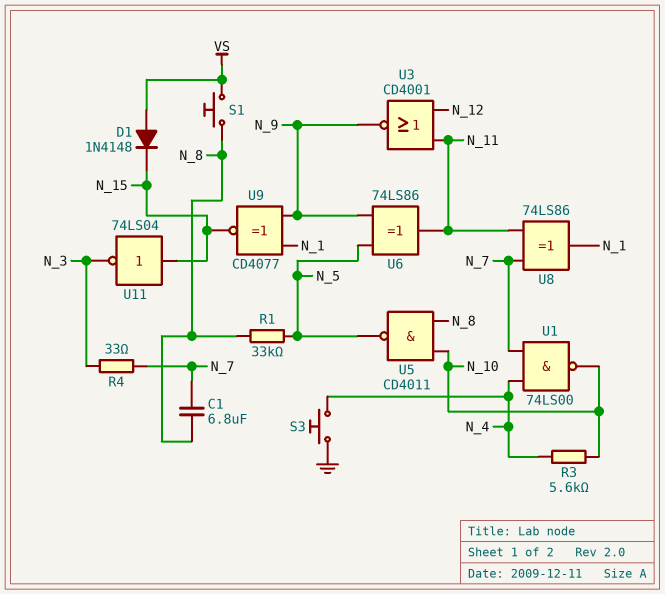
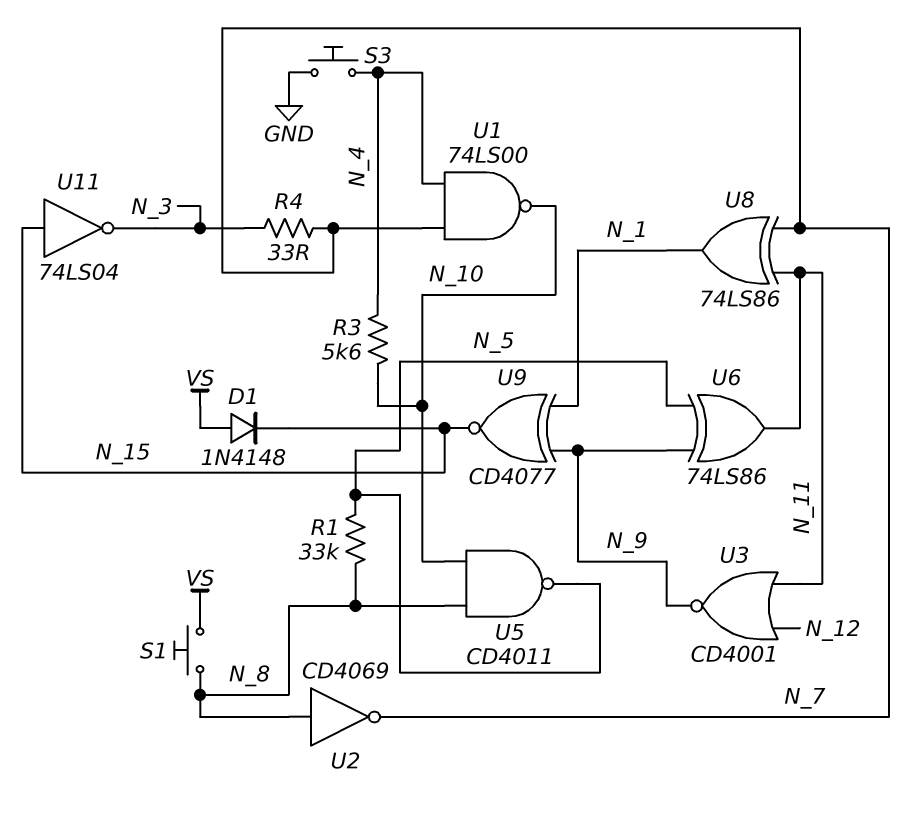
C1: 6.8uF (N_7, N_8) -> none
U2: none -> NOT CD4069 (in N_8, out N_7)

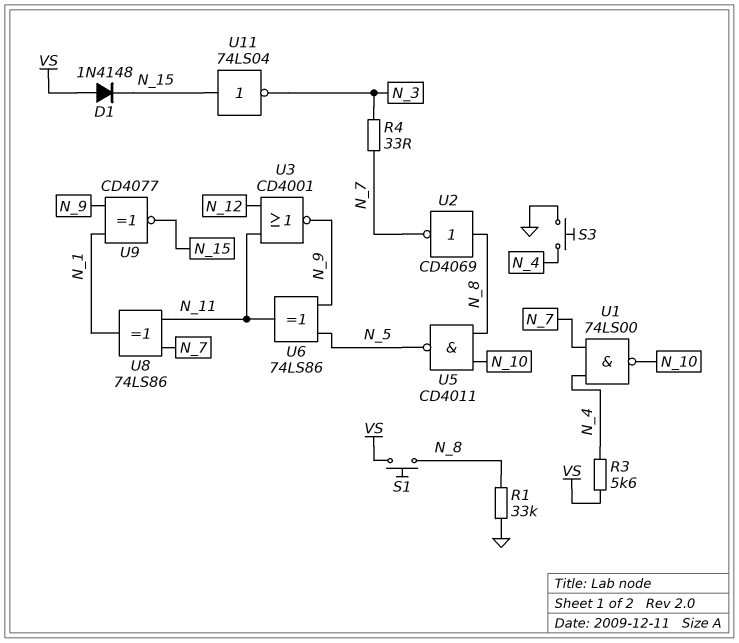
R1: 33k (N_5, N_8) -> 33k (GND, N_8)
R3: 5.6k (N_4, N_10) -> 5.6k (N_4, VS)

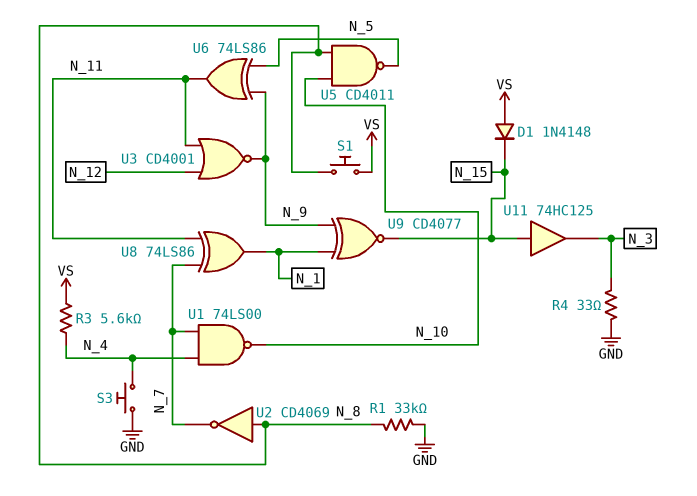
R4: 33 (N_3, N_7) -> 33 (GND, N_3)
U11: NOT 74LS04 (in N_15, out N_3) -> buffer 74HC125 (in N_15, out N_3)

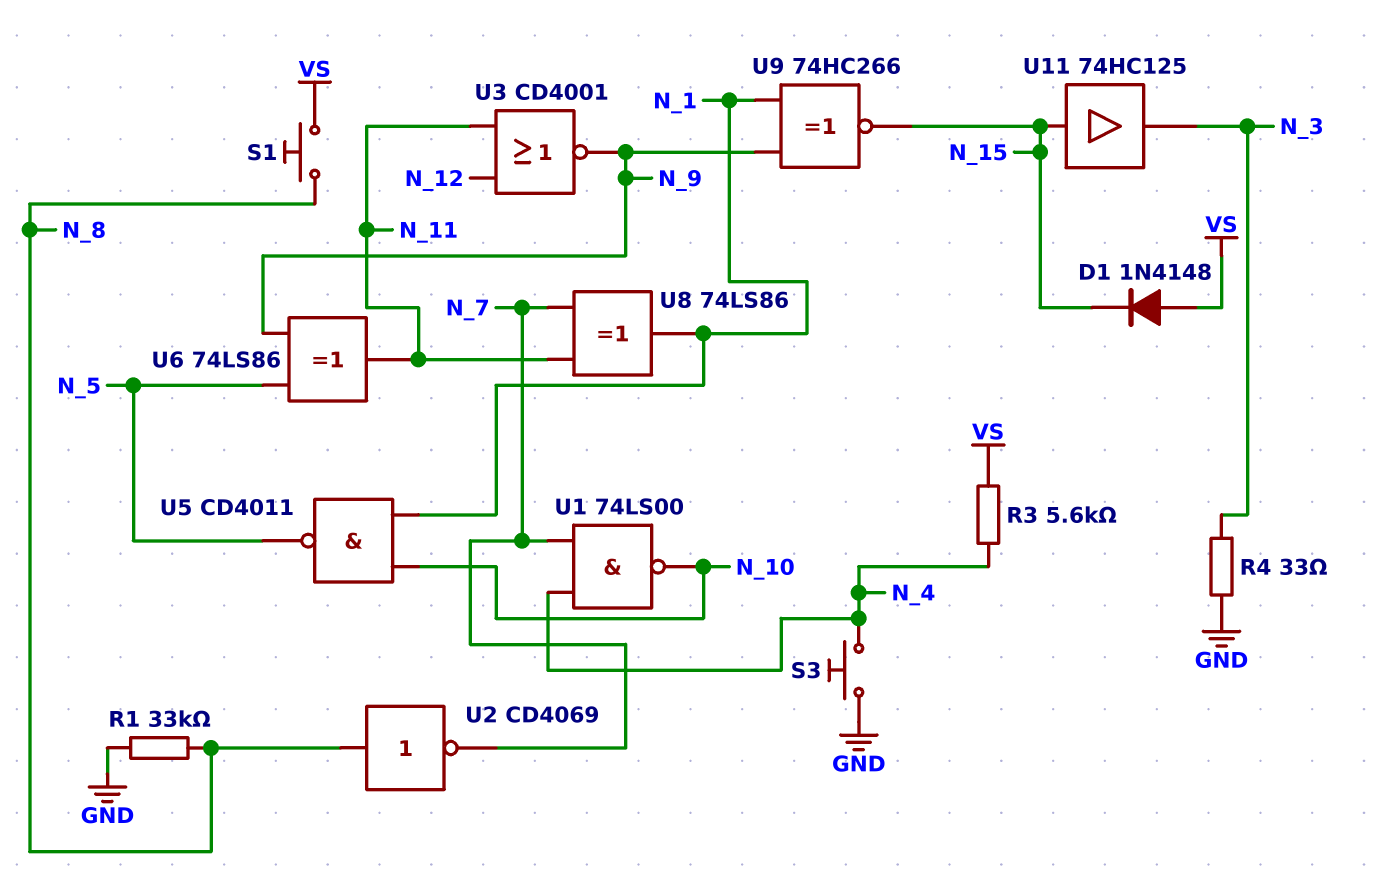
U5: NAND CD4011 (in N_8, in N_10, out N_5) -> NAND CD4011 (in N_1, in N_10, out N_5)
U9: XNOR CD4077 (in N_1, in N_9, out N_15) -> XNOR 74HC266 (in N_1, in N_9, out N_15)

